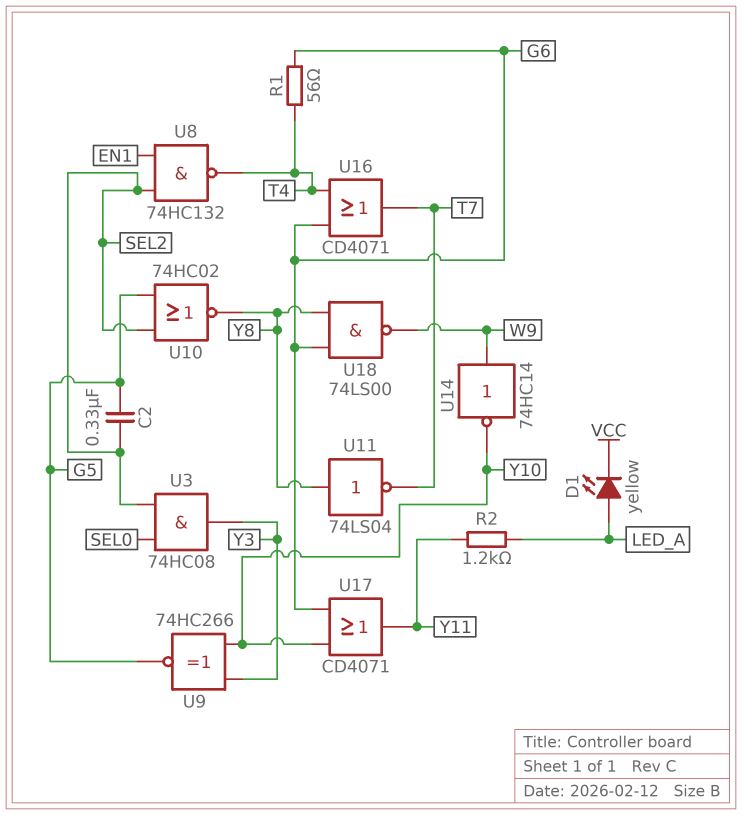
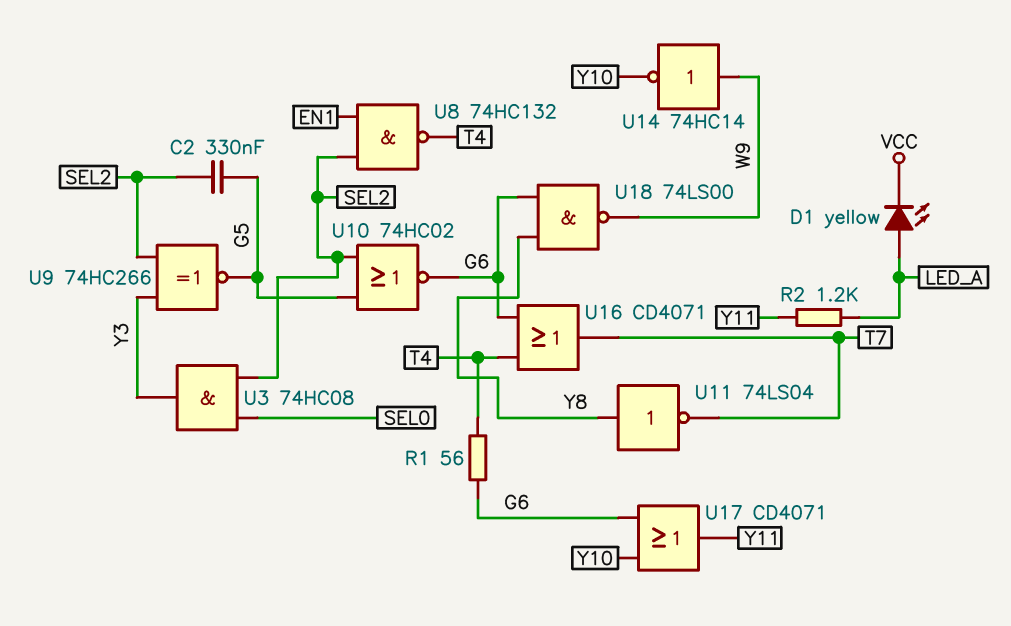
U9: XNOR 74HC266 (in Y3, in Y10, out G5) -> XNOR 74HC266 (in SEL2, in Y3, out G5)
U10: NOR 74HC02 (in G5, in SEL2, out Y8) -> NOR 74HC02 (in G5, in SEL2, out G6)

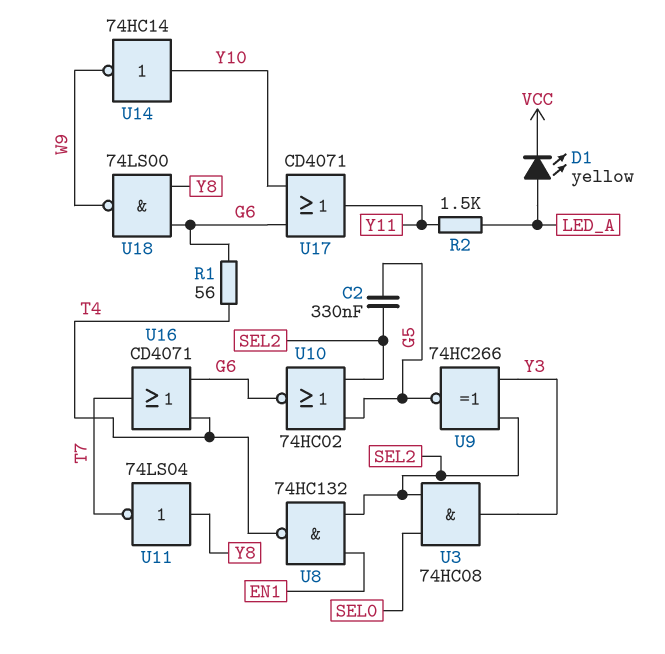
R2: 1.2k (LED_A, Y11) -> 1.5k (LED_A, Y11)
U14: NOT 74HC14 (in W9, out Y10) -> NOT 74HC14 (in Y10, out W9)

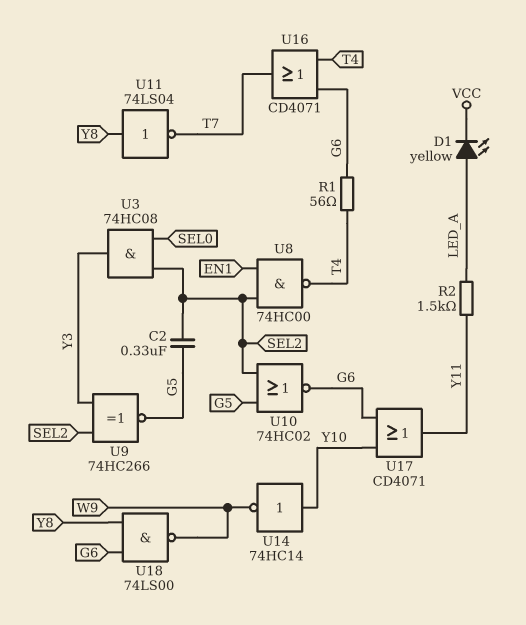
U8: NAND 74HC132 (in EN1, in SEL2, out T4) -> NAND 74HC00 (in EN1, in SEL2, out T4)

